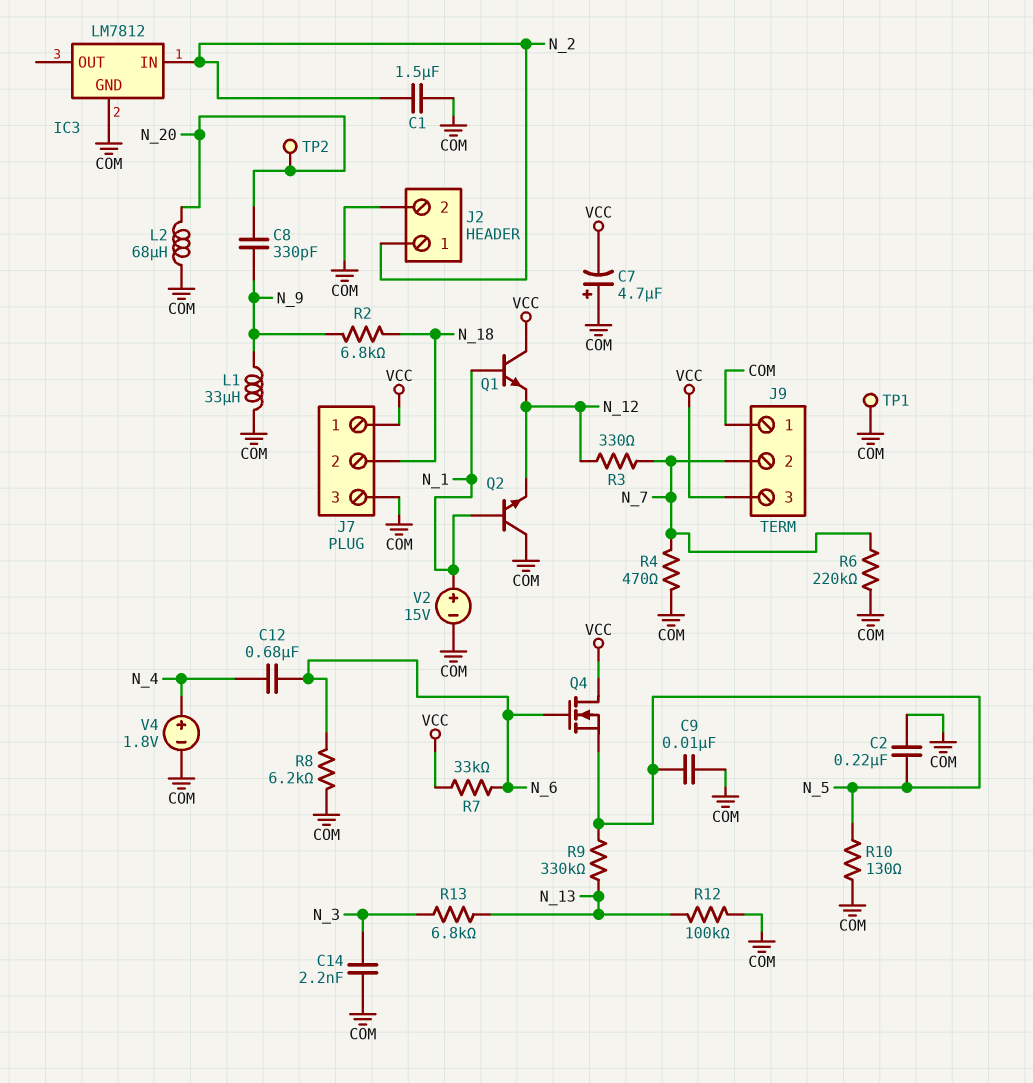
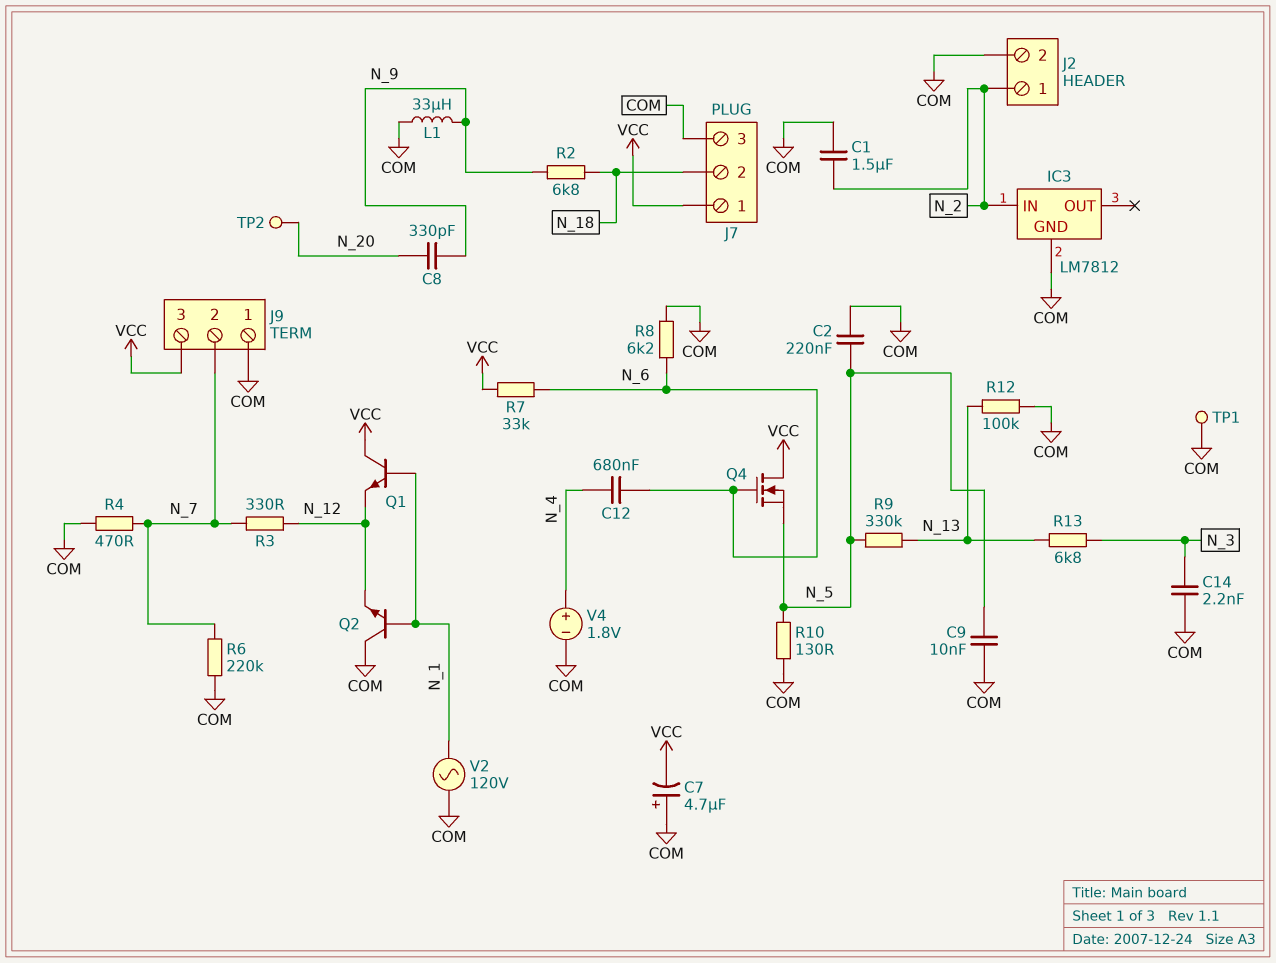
L2: 68uH (COM, N_20) -> none
V2: 15V (plus N_1, minus COM) -> AC 120V (COM, N_1)

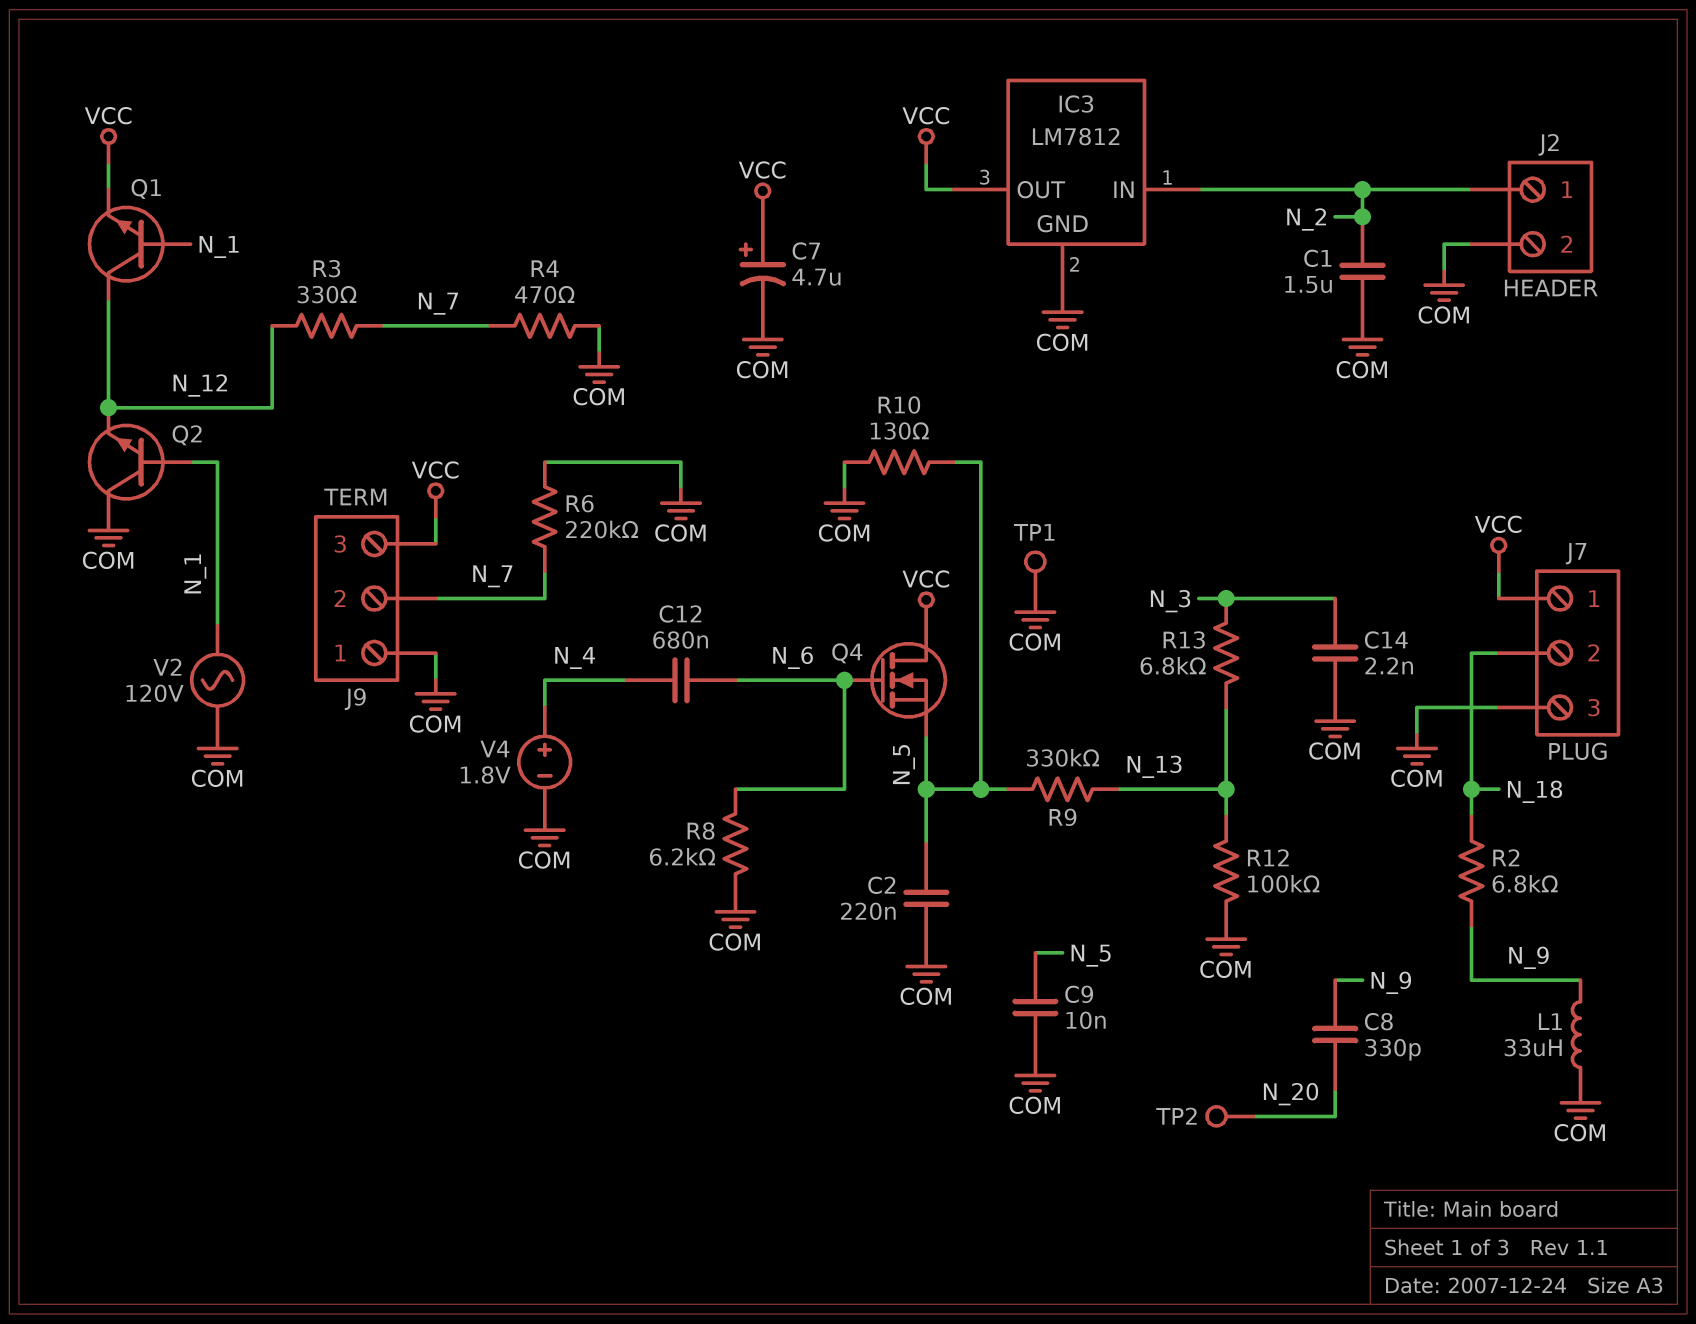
C7: 4.7uF (plus COM, minus VCC) -> 4.7uF (plus VCC, minus COM)
IC3 pin OUT: none -> VCC
Q1: NPN (B N_1, C VCC, E N_12) -> NPN (B N_1, C N_12, E VCC)
R7: 33k (N_6, VCC) -> none

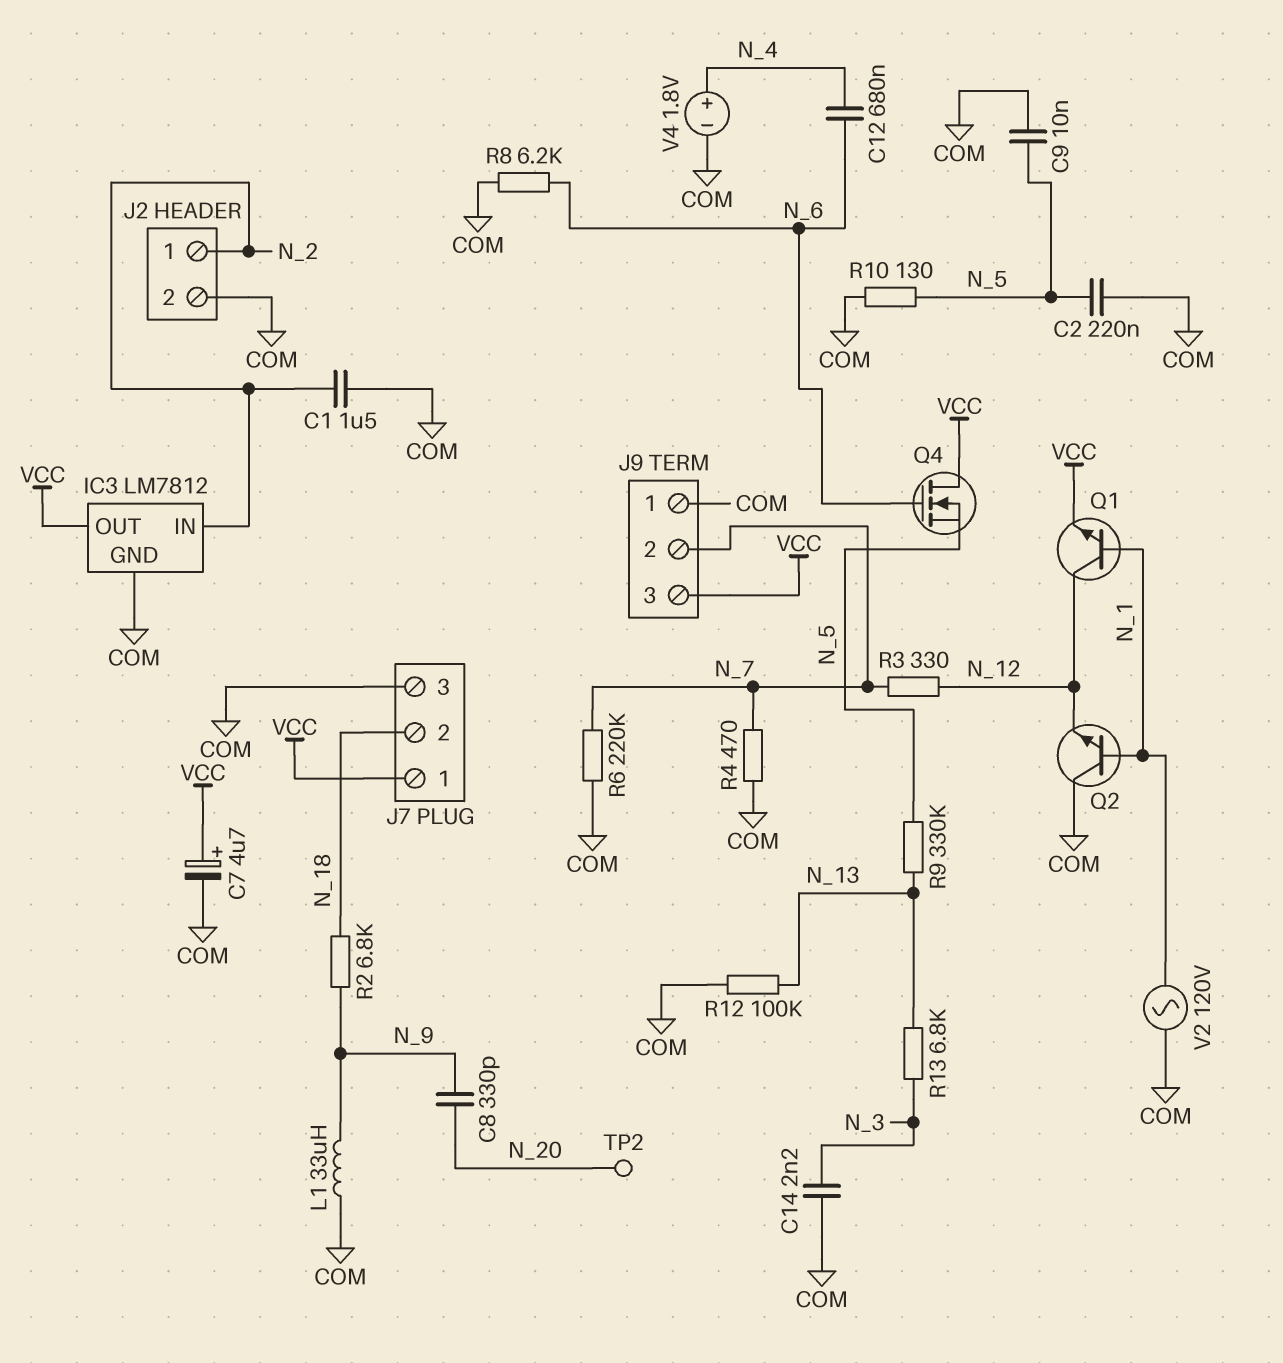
TP1: test point (COM) -> none

